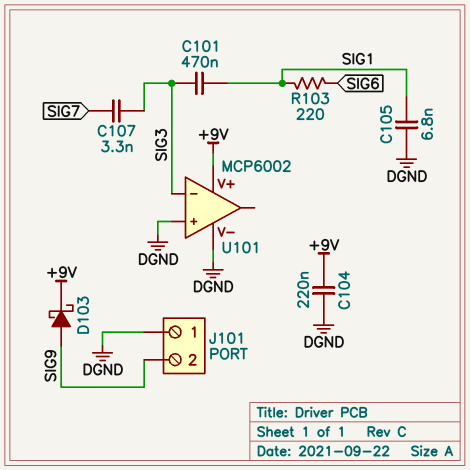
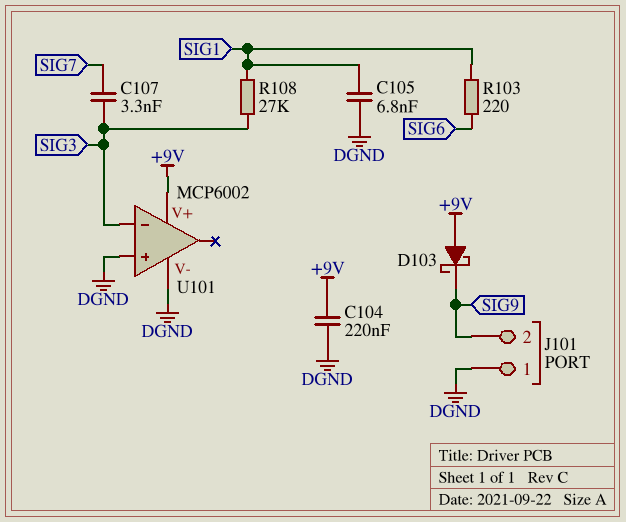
C101: 470nF (SIG1, SIG3) -> none
D103: schottky (A SIG9, K +9V) -> schottky (A +9V, K SIG9)
R108: none -> 27k (SIG1, SIG3)

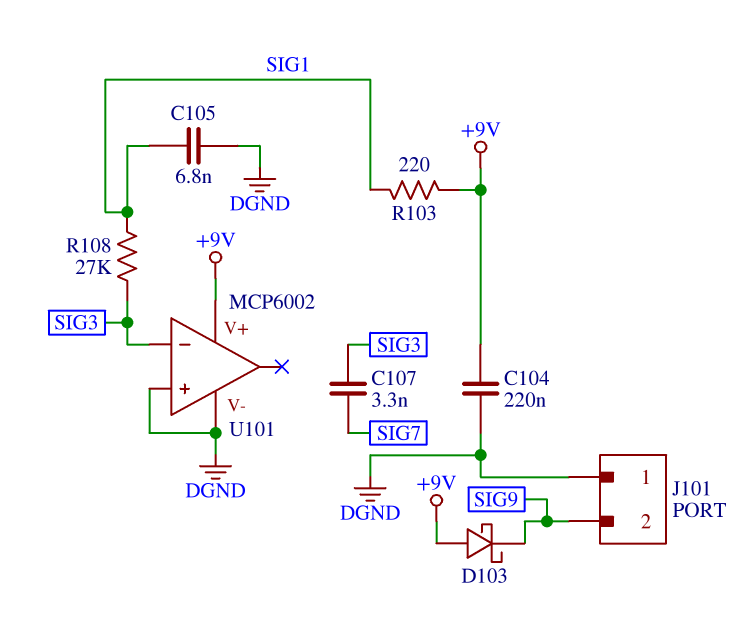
R103: 220 (SIG1, SIG6) -> 220 (+9V, SIG1)

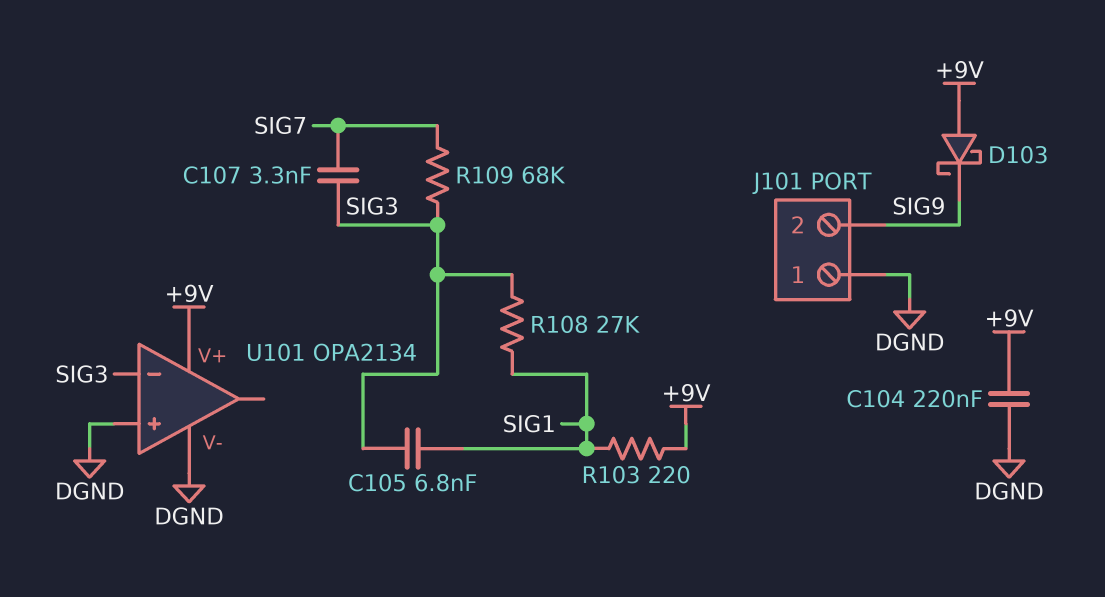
C105: 6.8nF (DGND, SIG1) -> 6.8nF (SIG1, SIG3)
R109: none -> 68k (SIG3, SIG7)
U101: MCP6002 -> OPA2134

